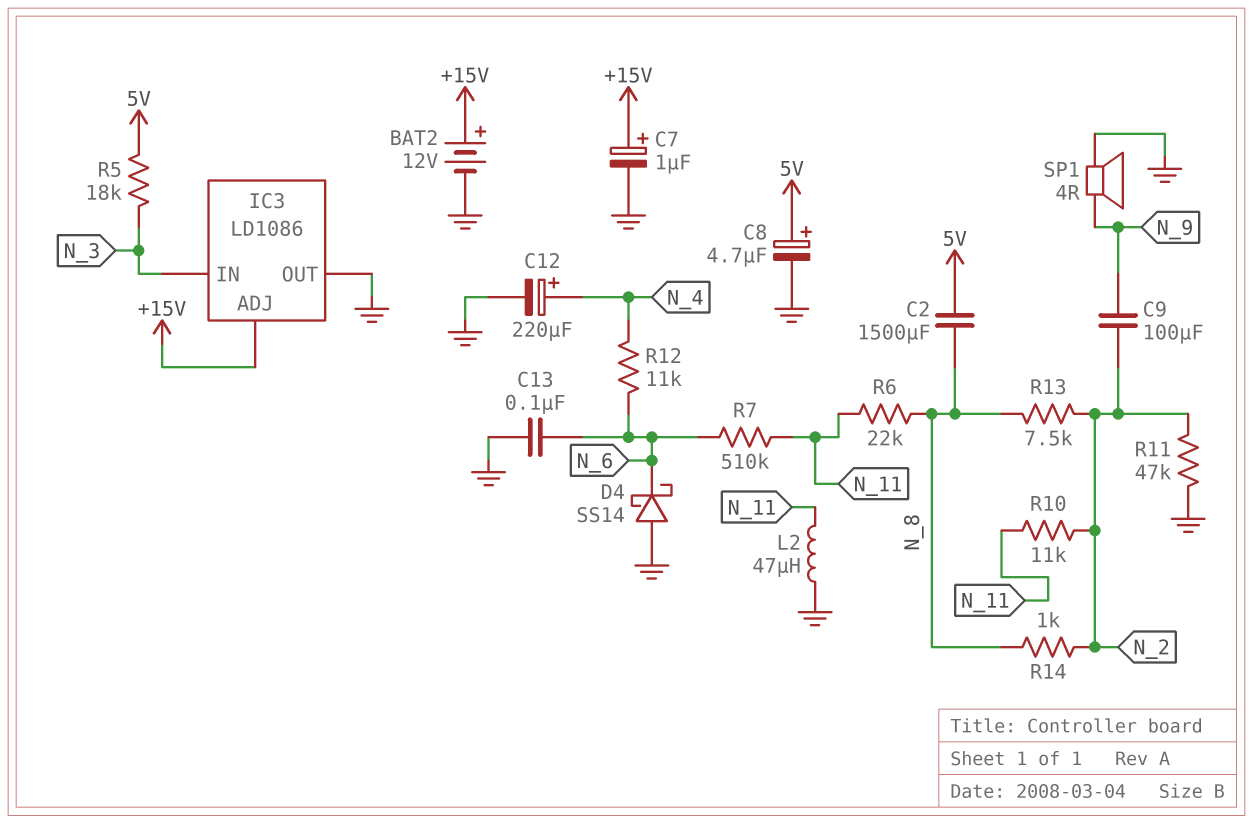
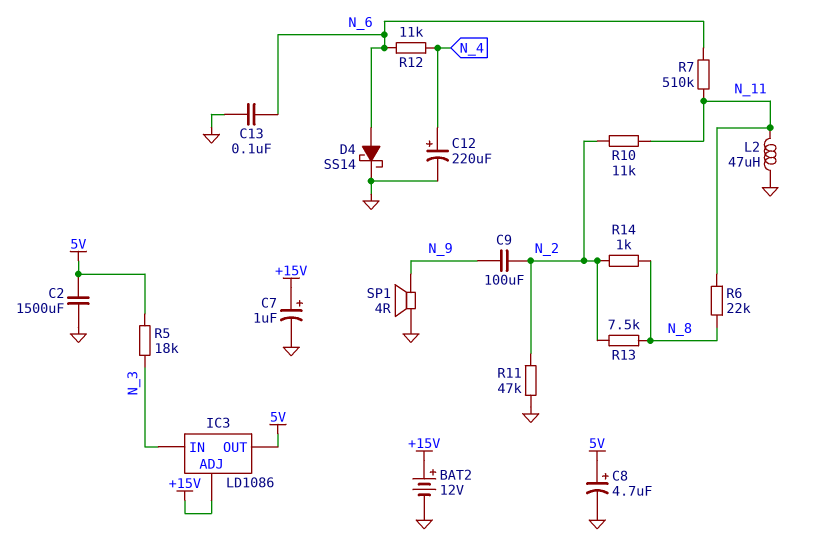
C2: 1500uF (5V, N_8) -> 1500uF (5V, GND)
D4: schottky SS14 (A GND, K N_6) -> schottky SS14 (A N_6, K GND)
IC3 pin OUT: GND -> 5V

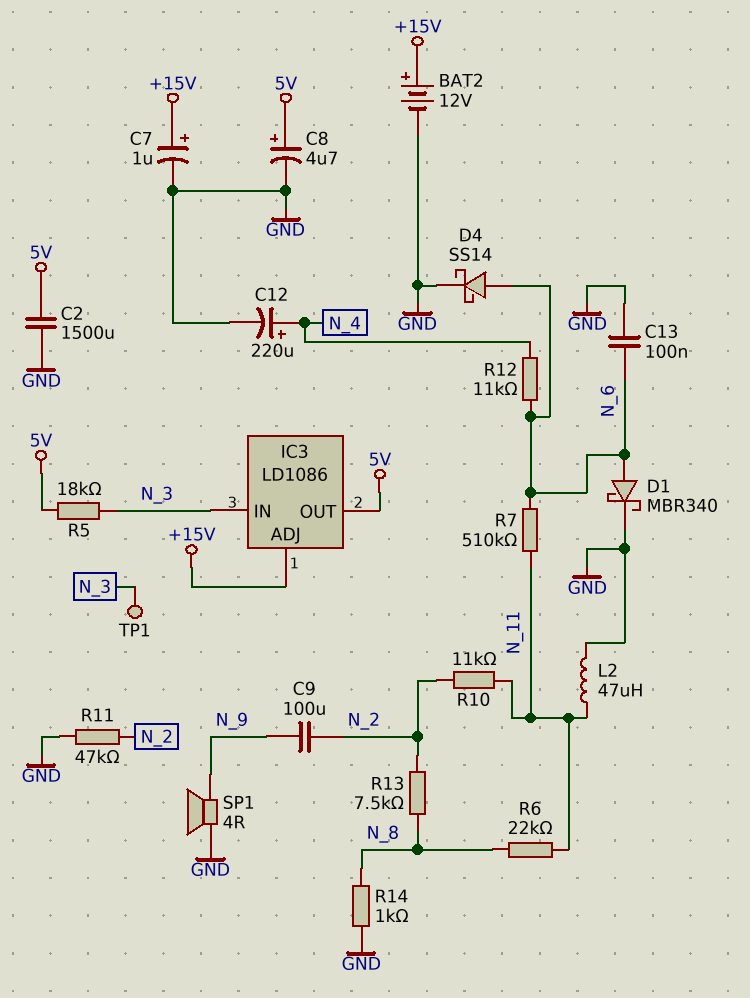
D1: none -> schottky MBR340 (A N_6, K GND)
R14: 1k (N_2, N_8) -> 1k (GND, N_8)
TP1: none -> test point (N_3)

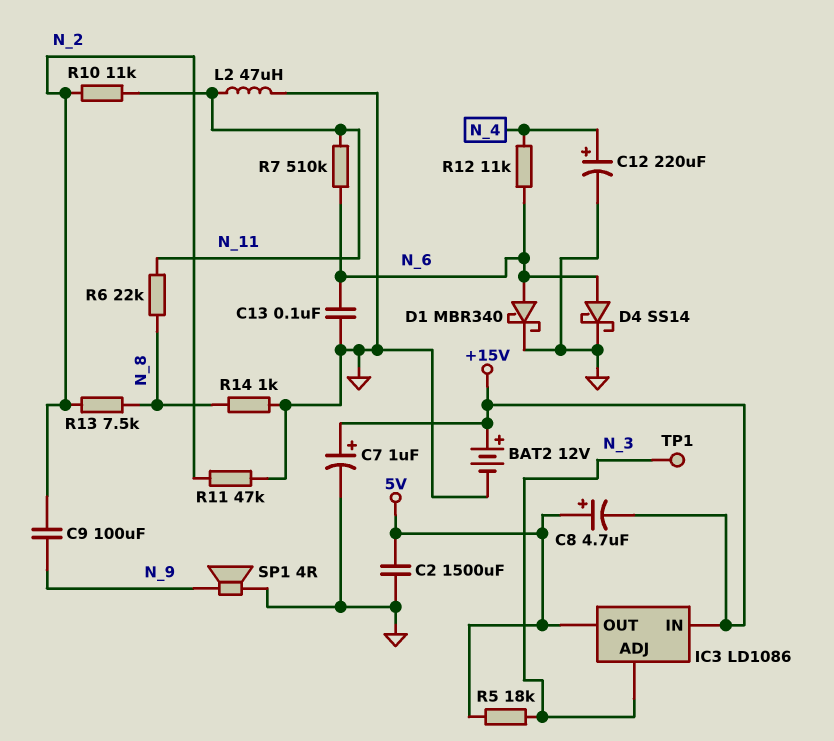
C8: 4.7uF (plus 5V, minus GND) -> 4.7uF (plus 5V, minus +15V)
IC3 pin ADJ: +15V -> N_3
IC3 pin IN: N_3 -> +15V

